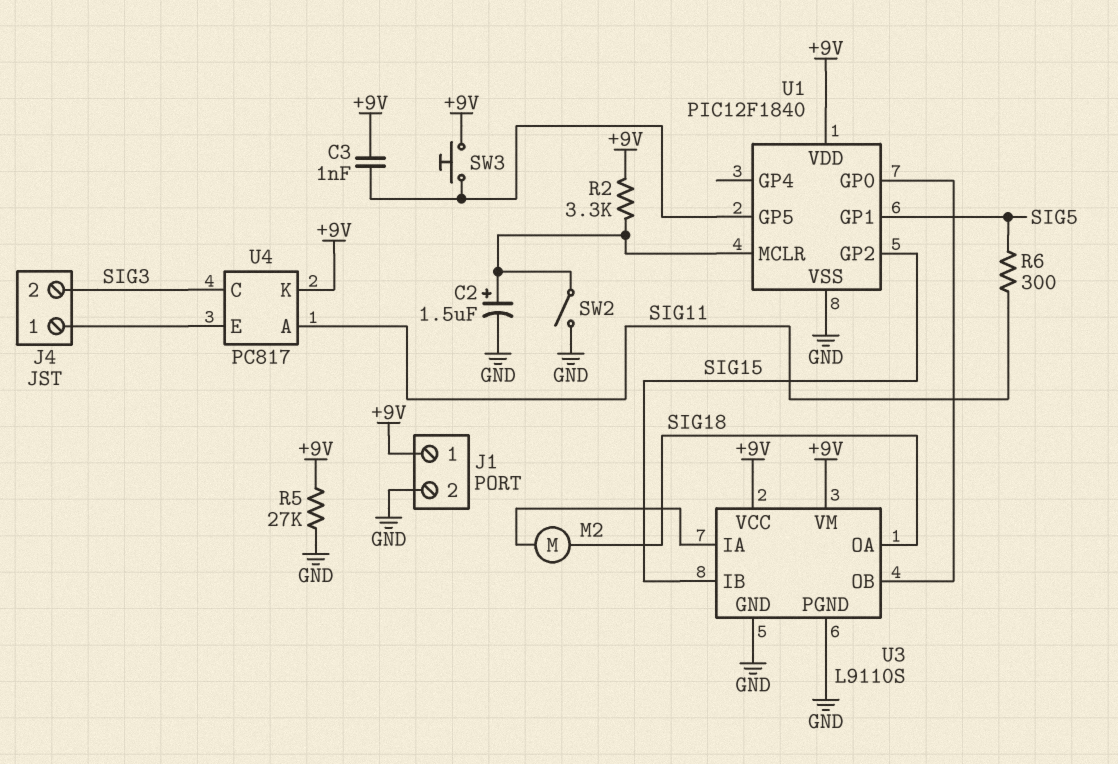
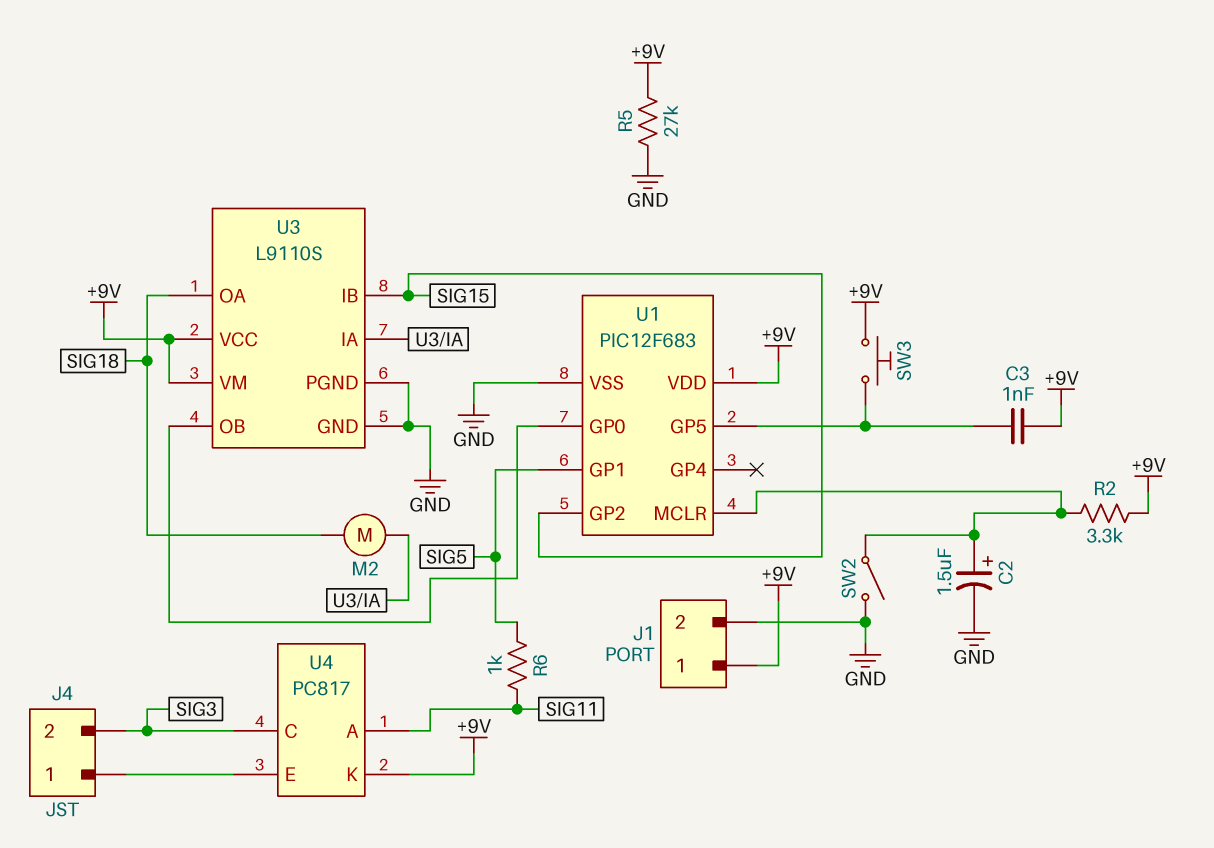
R6: 300 (SIG5, SIG11) -> 1k (SIG5, SIG11)
U1: PIC12F1840 -> PIC12F683

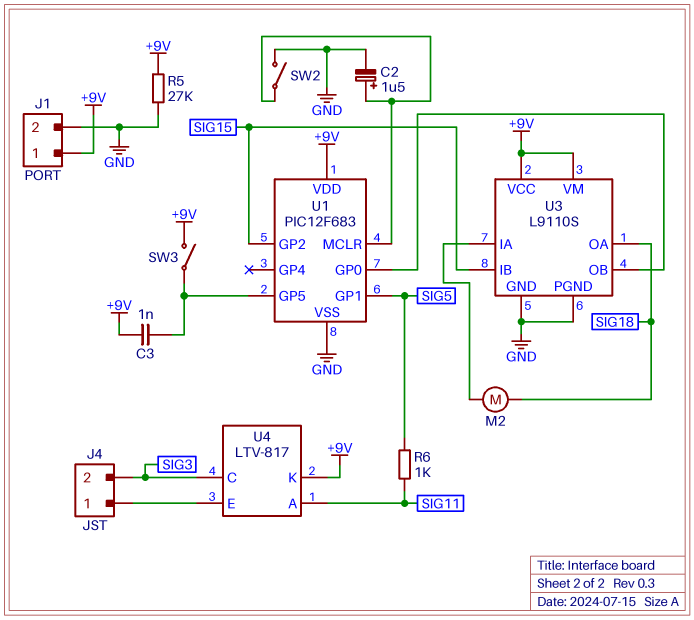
R2: 3.3k (+9V, U1/MCLR) -> none
SW3: button (+9V, U1/GP5) -> switch (+9V, U1/GP5)
U4: PC817 -> LTV-817

